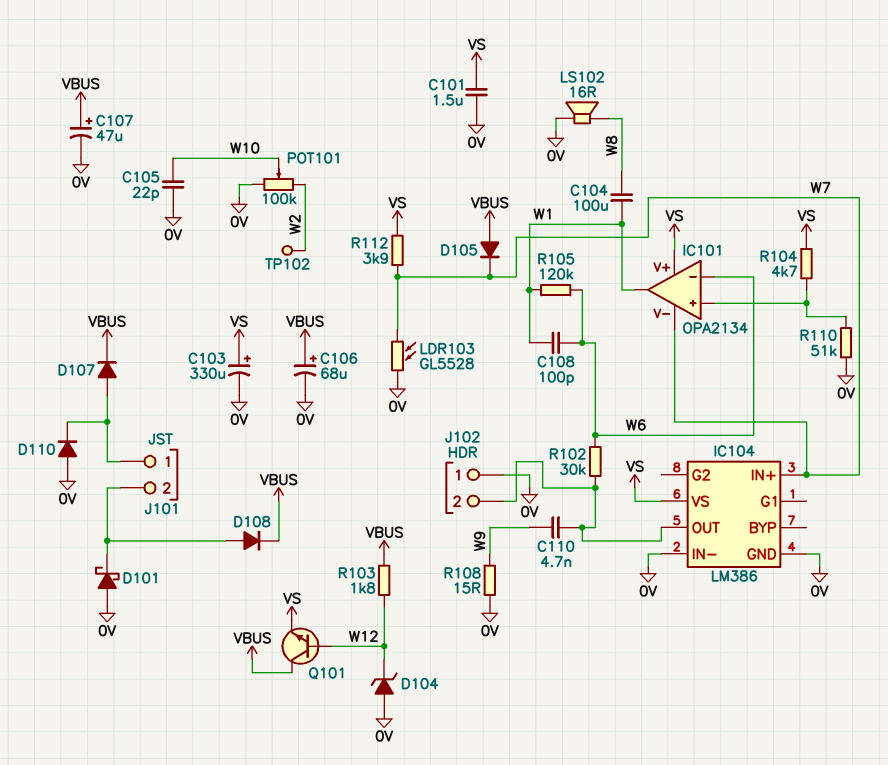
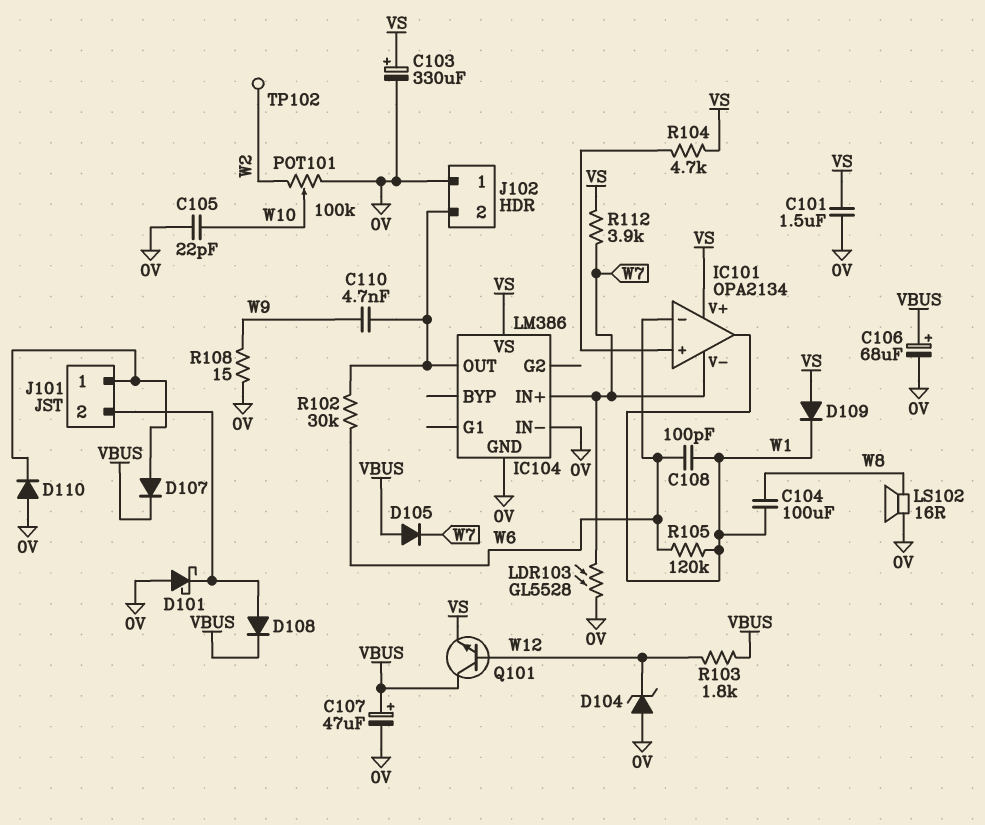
D109: none -> diode (A VS, K W1)
R110: 51k (0V, IC101/in+) -> none

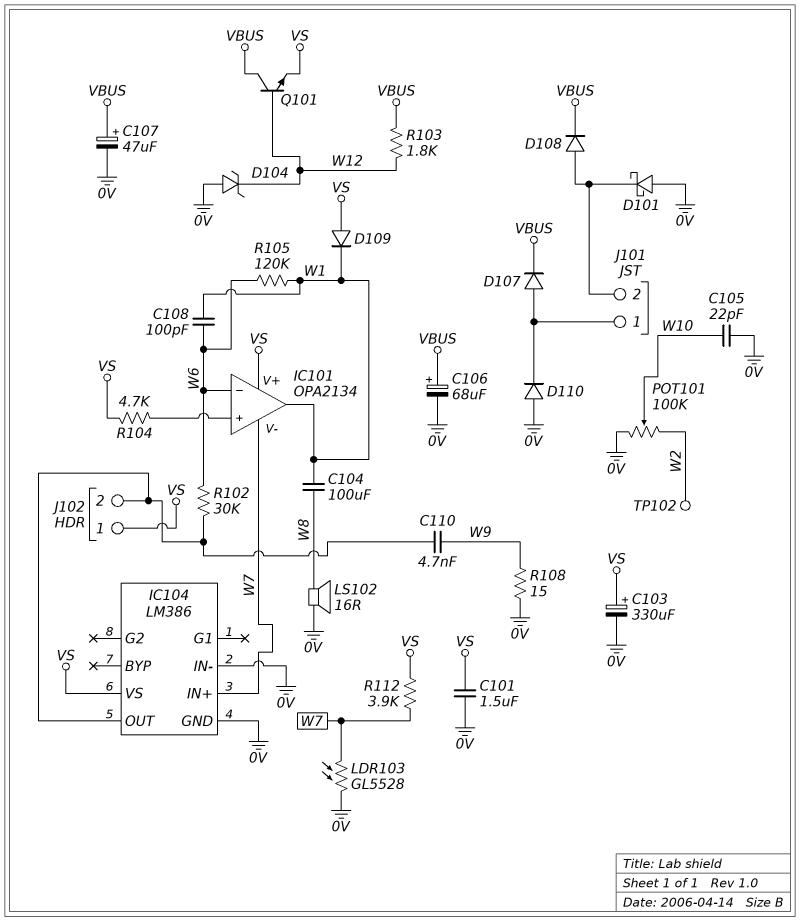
D105: diode (A VBUS, K W7) -> none
J102 pin 1: 0V -> VS

